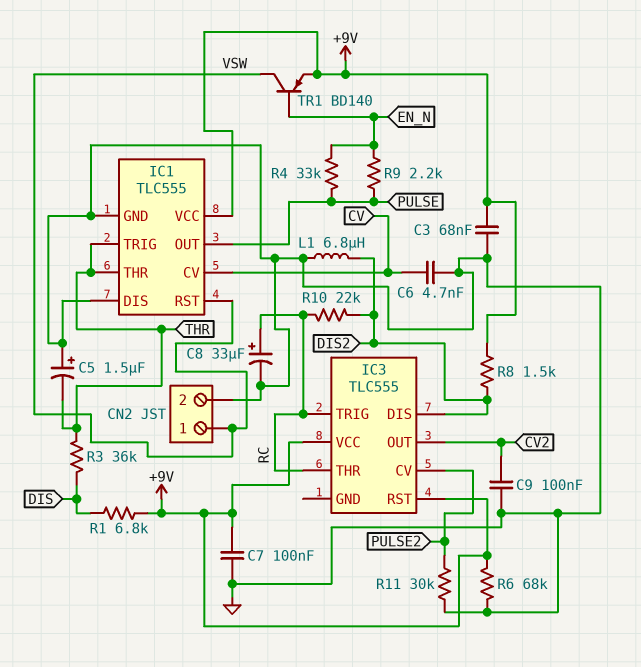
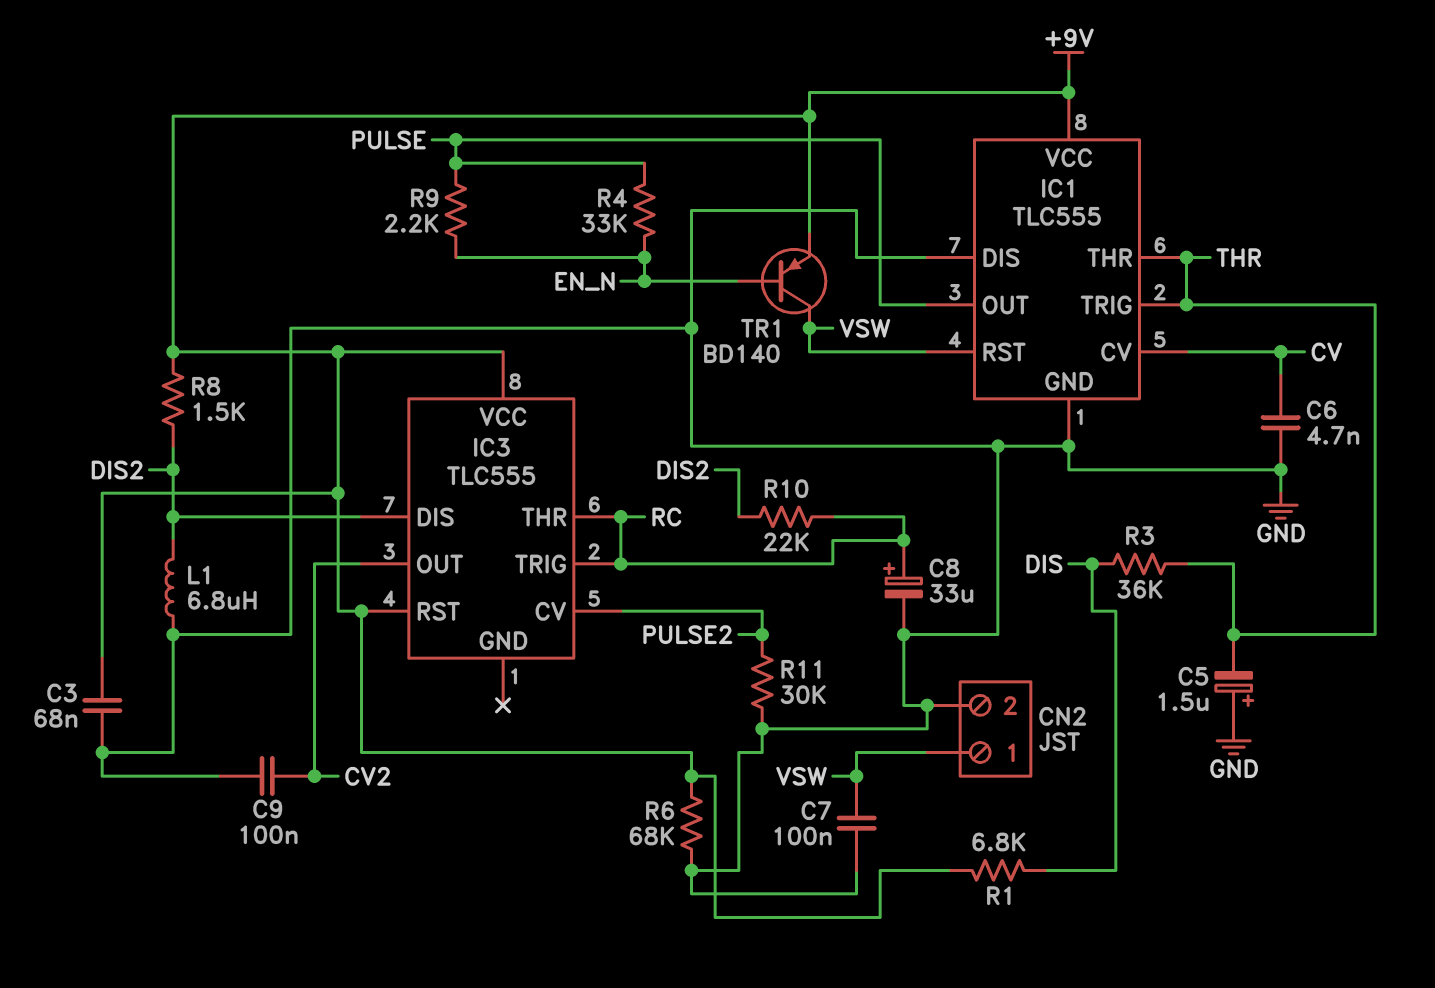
C7: 100nF (+9V, GND) -> 100nF (GND, VSW)

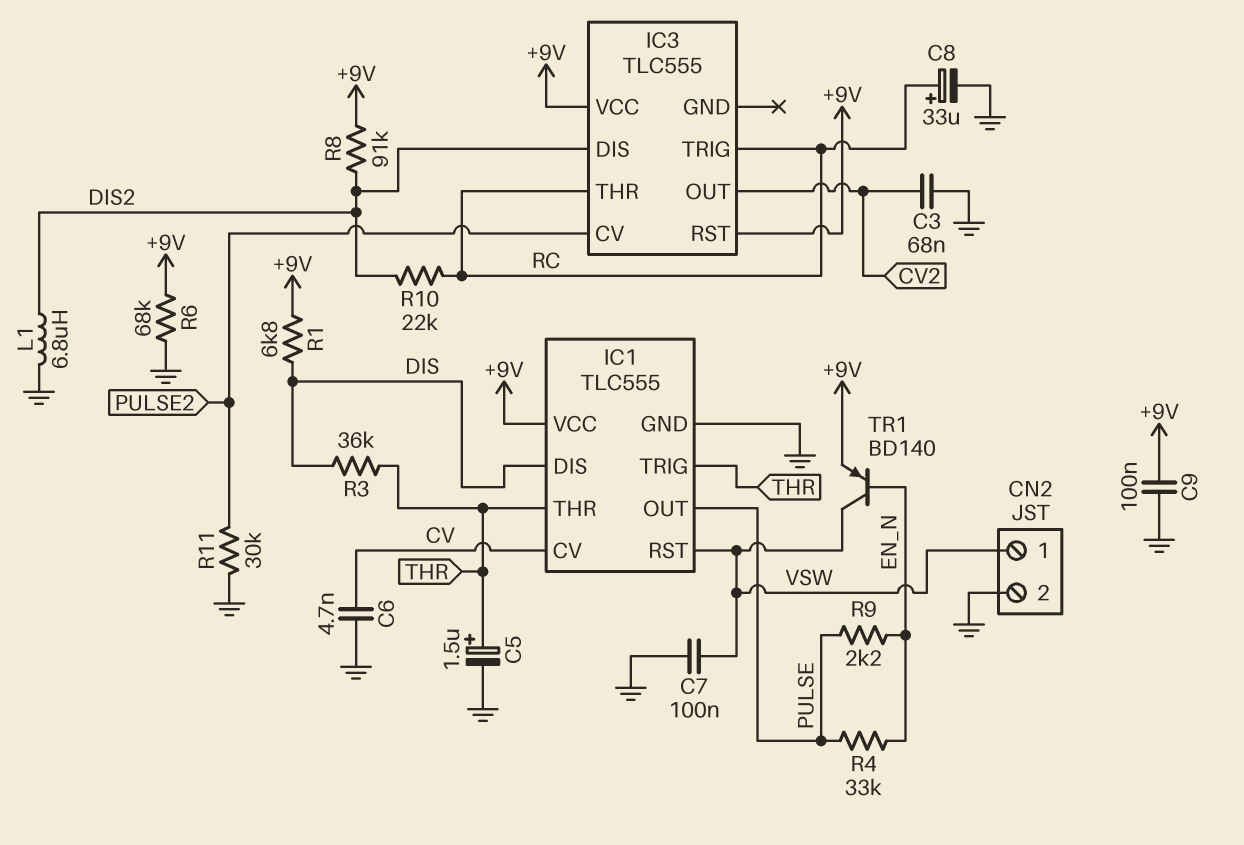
C3: 68nF (+9V, GND) -> 68nF (CV2, GND)
C5: 1.5uF (plus GND, minus THR) -> 1.5uF (plus THR, minus GND)
C9: 100nF (CV2, GND) -> 100nF (+9V, GND)
IC1 pin DIS: GND -> DIS
R8: 1.5k (+9V, DIS2) -> 91k (+9V, DIS2)

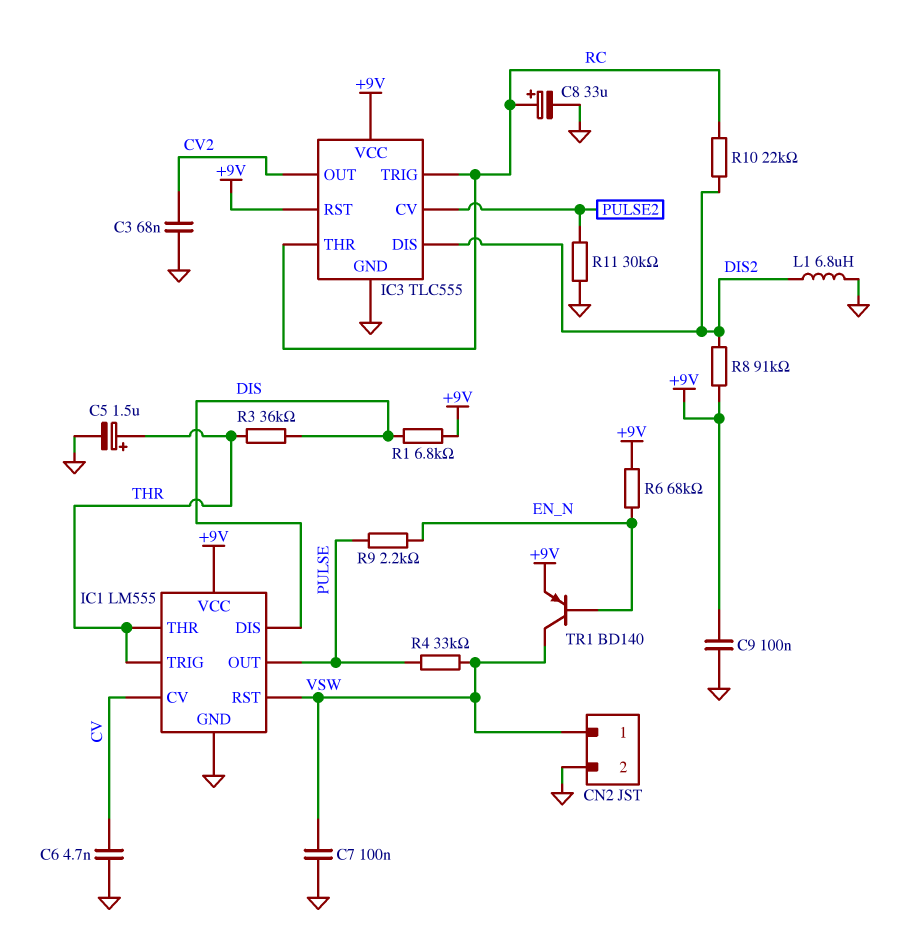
IC1: TLC555 -> LM555
IC3 pin GND: none -> GND
R4: 33k (EN_N, PULSE) -> 33k (PULSE, VSW)
R6: 68k (+9V, GND) -> 68k (+9V, EN_N)

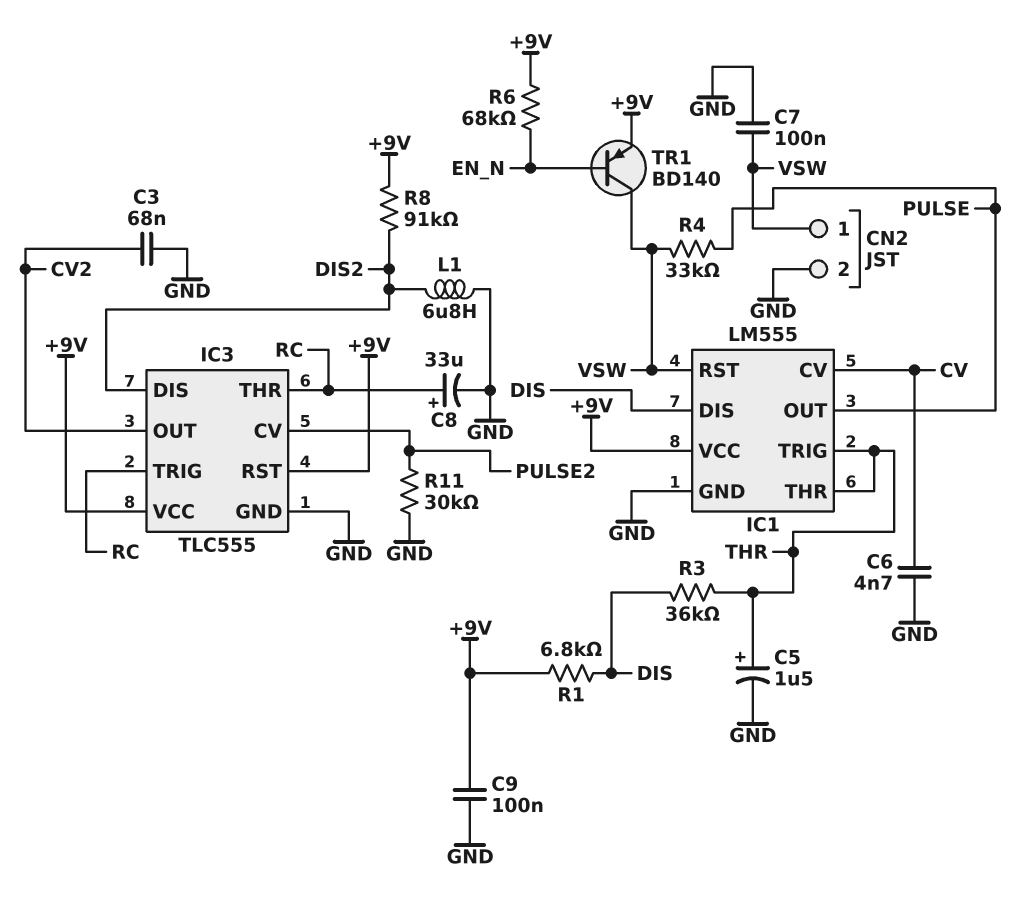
R9: 2.2k (EN_N, PULSE) -> none
R10: 22k (DIS2, RC) -> none

